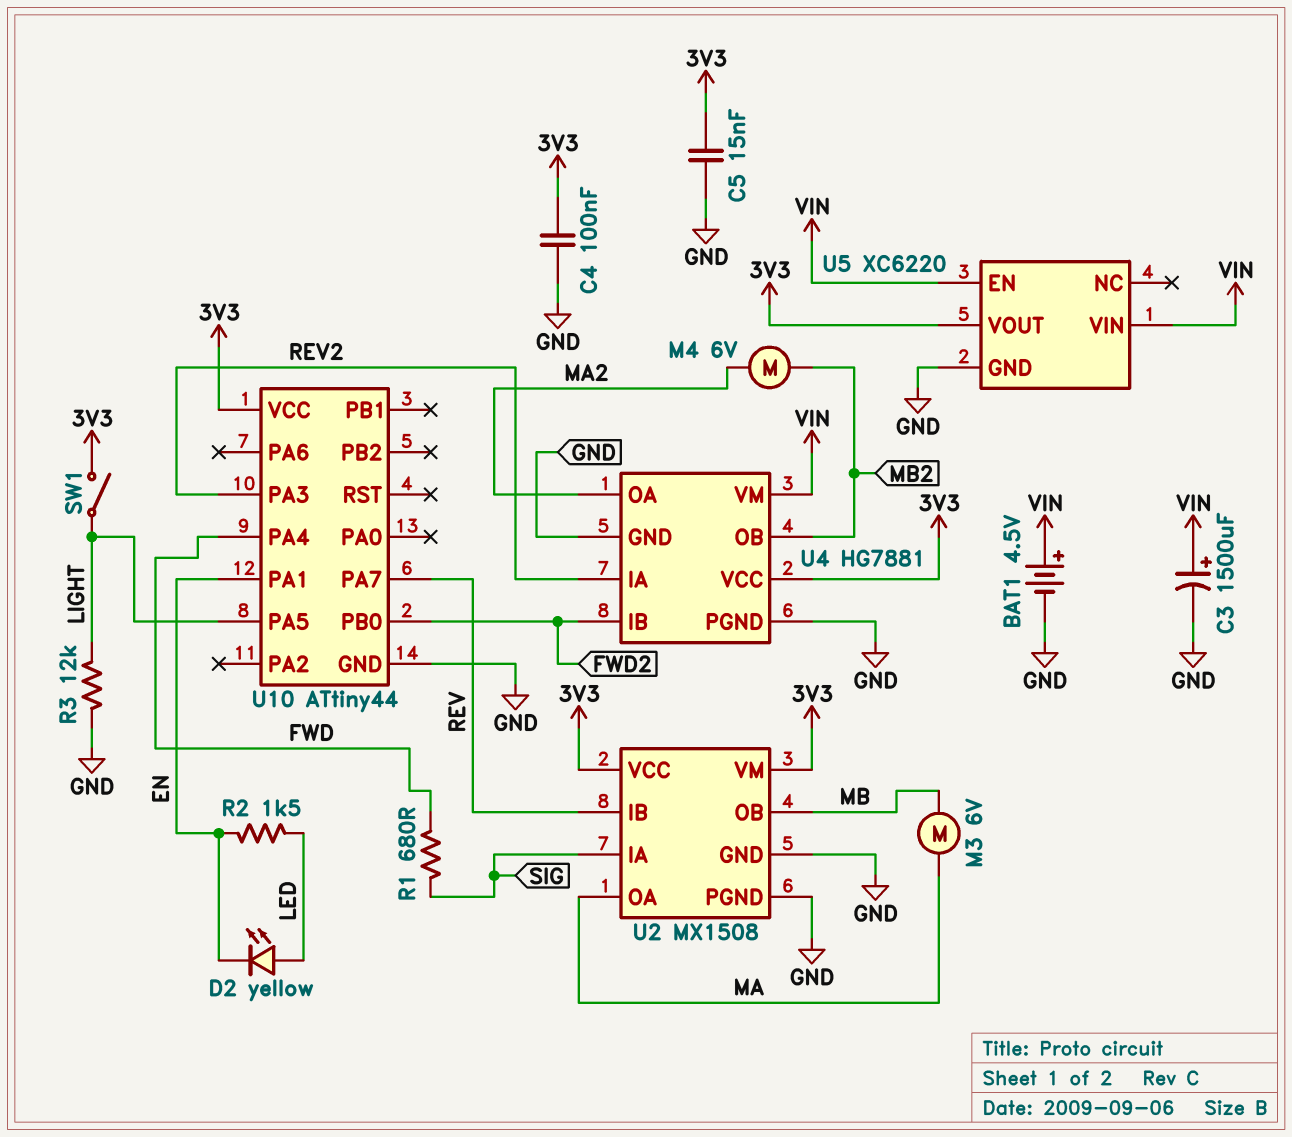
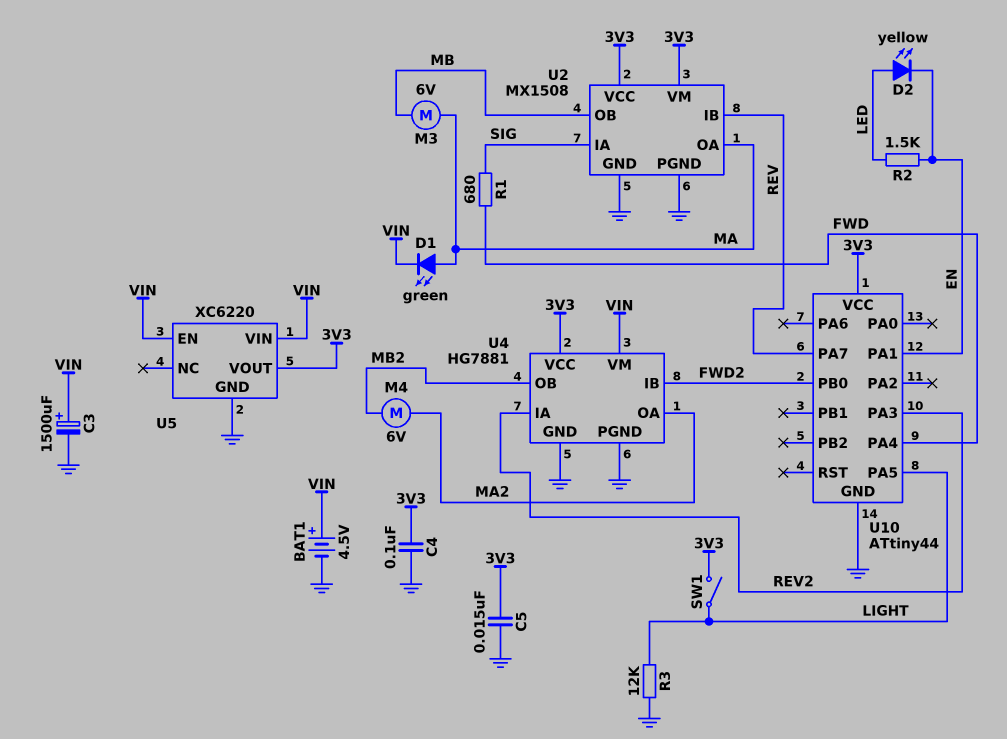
D1: none -> LED green (A MA, K VIN)

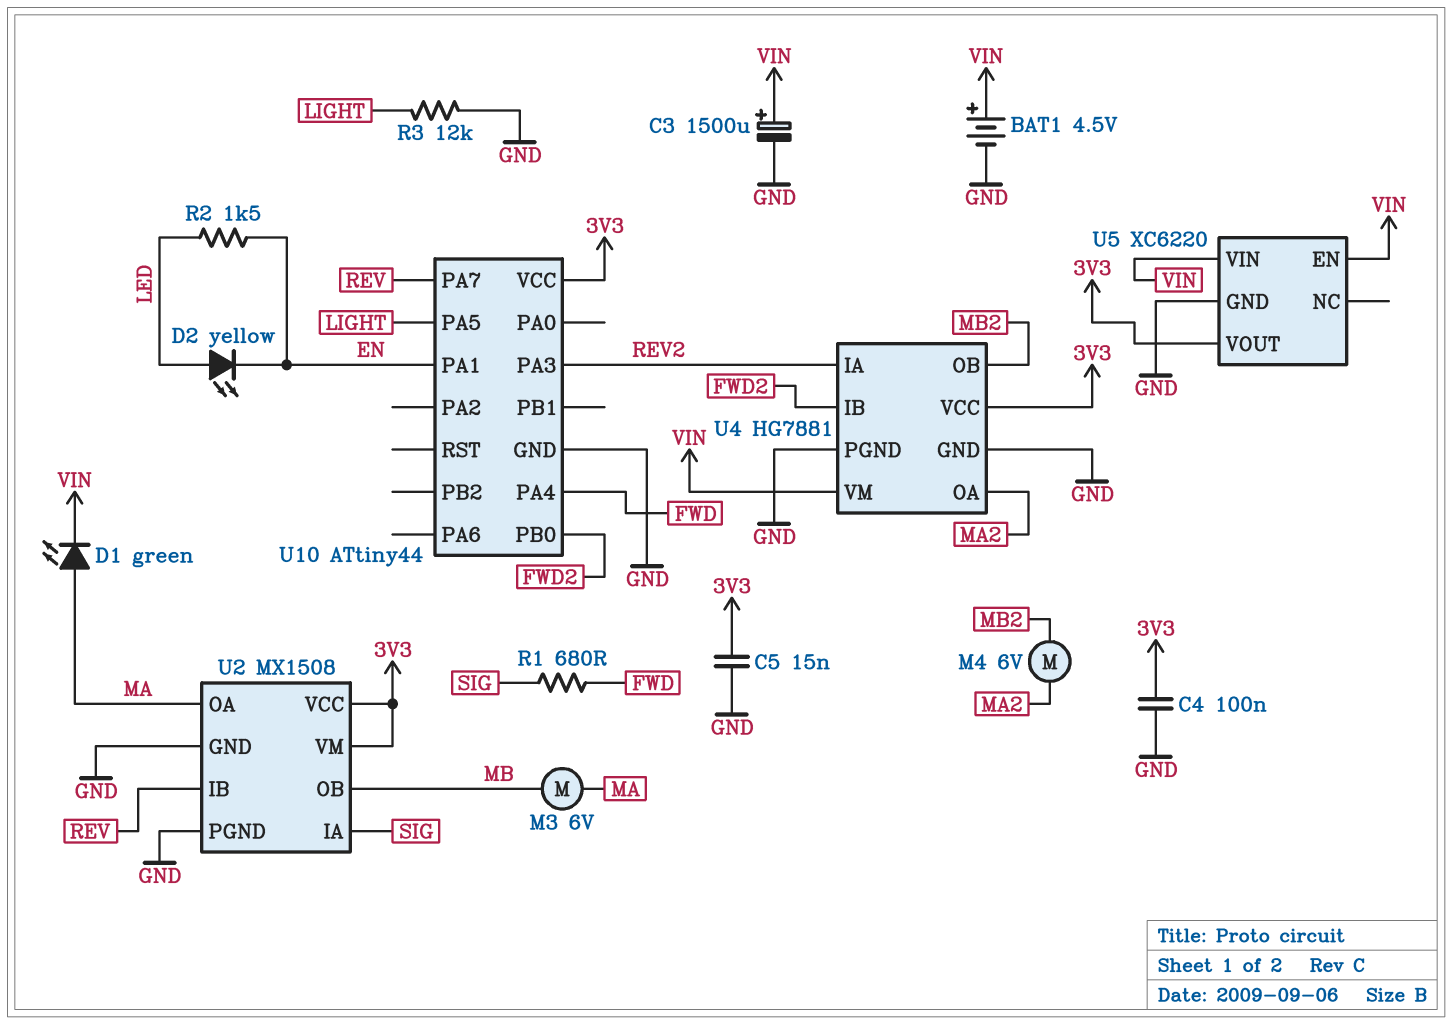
SW1: switch (3V3, LIGHT) -> none

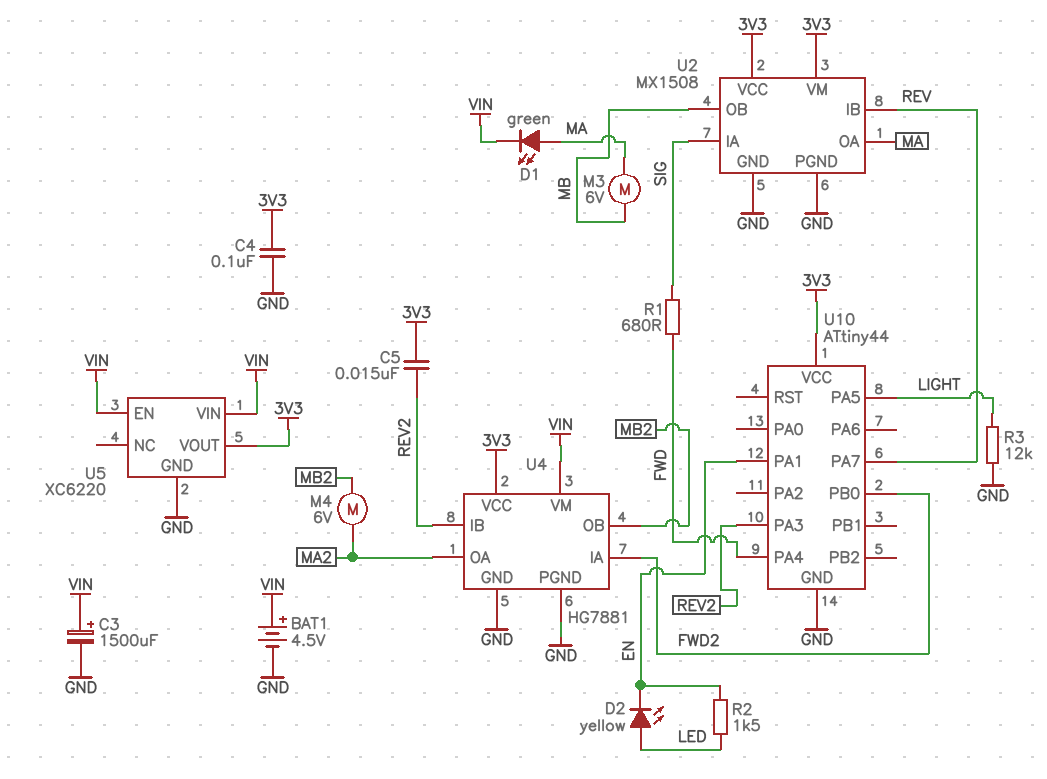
C5: 15nF (3V3, GND) -> 15nF (3V3, REV2)
U4 pin IA: REV2 -> FWD2
U4 pin IB: FWD2 -> REV2

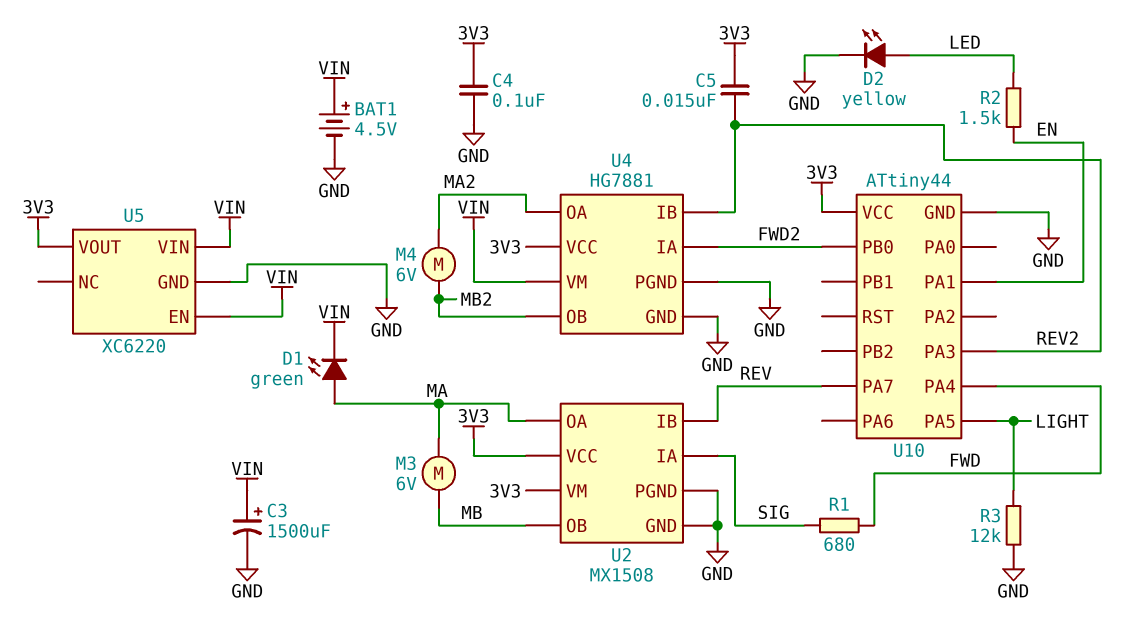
D2: LED yellow (A LED, K EN) -> LED yellow (A LED, K GND)

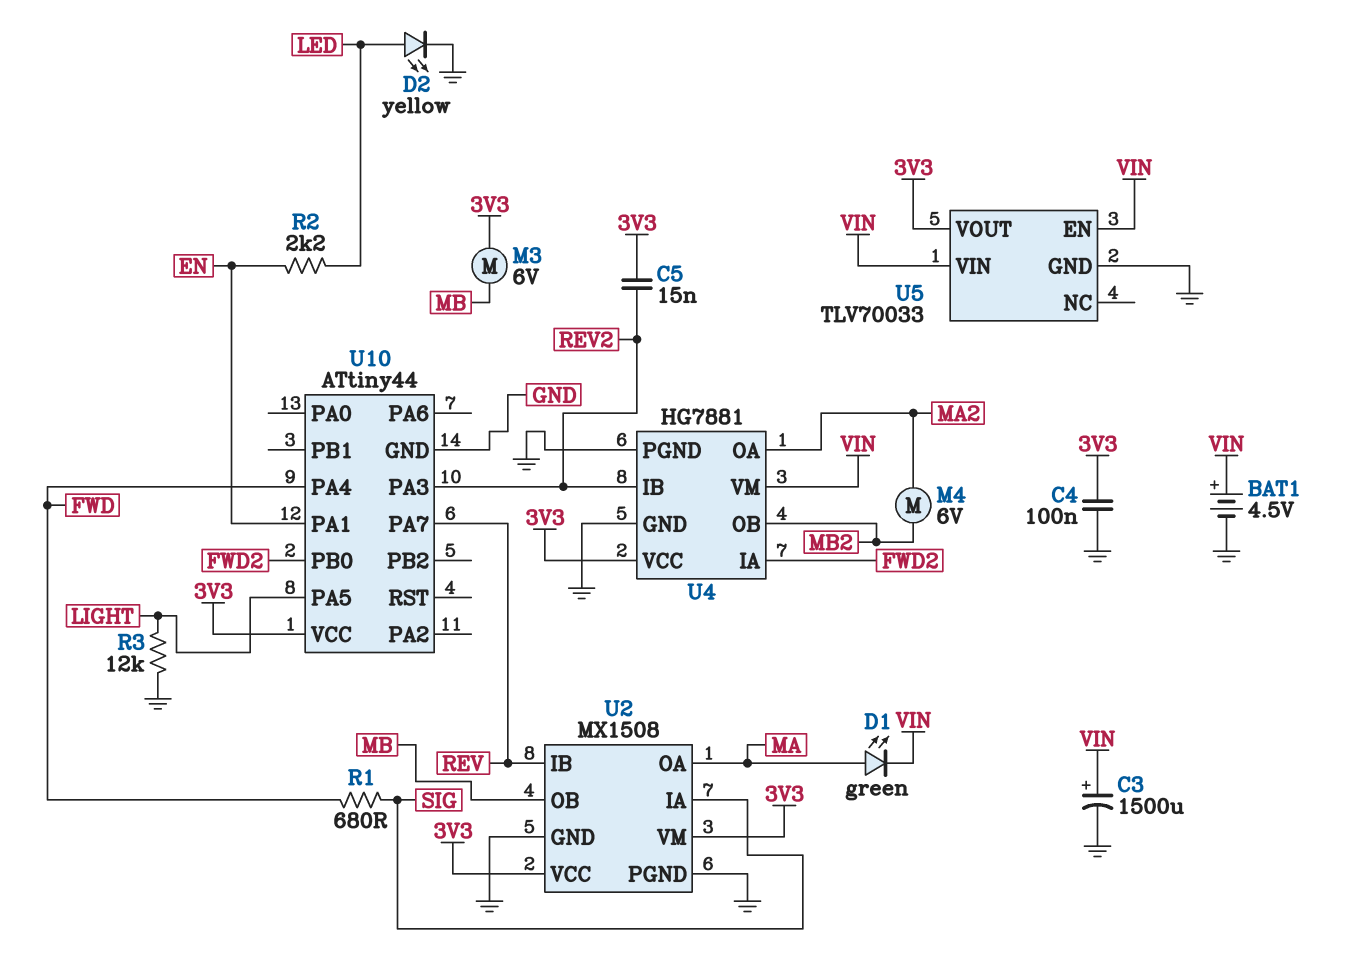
M3: motor 6V (MA, MB) -> motor 6V (3V3, MB)
R2: 1.5k (EN, LED) -> 2.2k (EN, LED)
U5: XC6220 -> TLV70033

